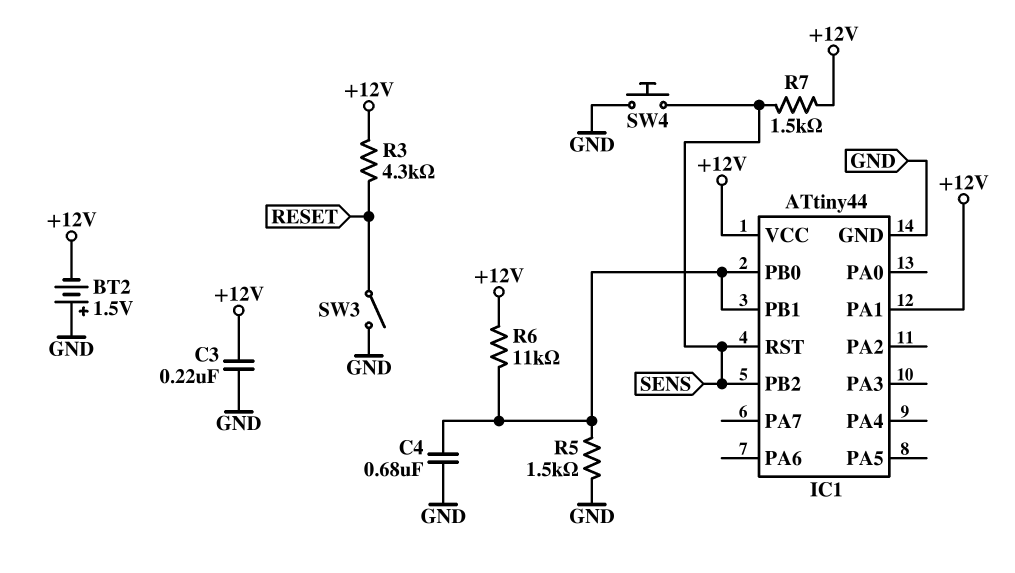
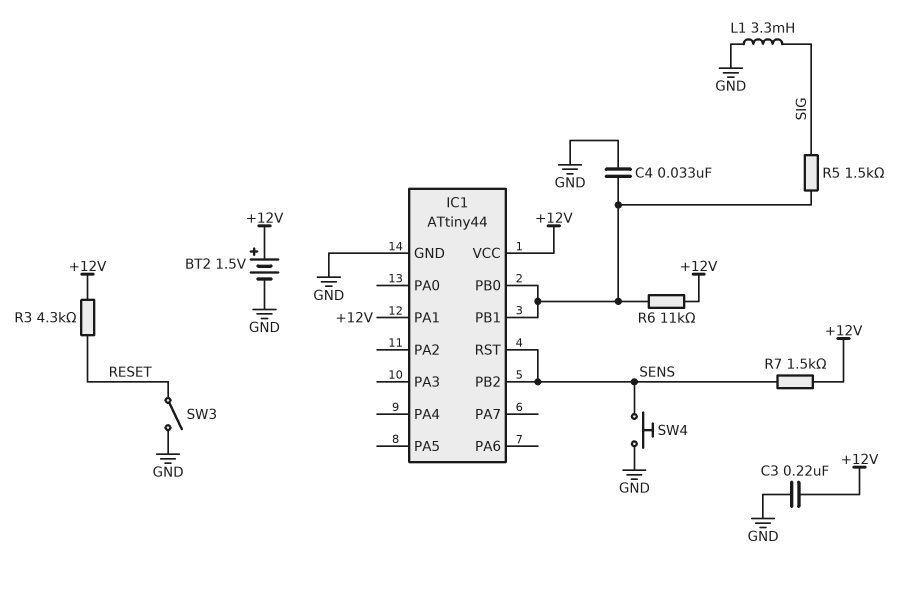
BT2: 1.5V (plus GND, minus +12V) -> 1.5V (plus +12V, minus GND)
C4: 680nF (GND, IC1/PB0) -> 33nF (GND, IC1/PB0)
L1: none -> 3.3mH (GND, SIG)
R5: 1.5k (GND, IC1/PB0) -> 1.5k (IC1/PB0, SIG)

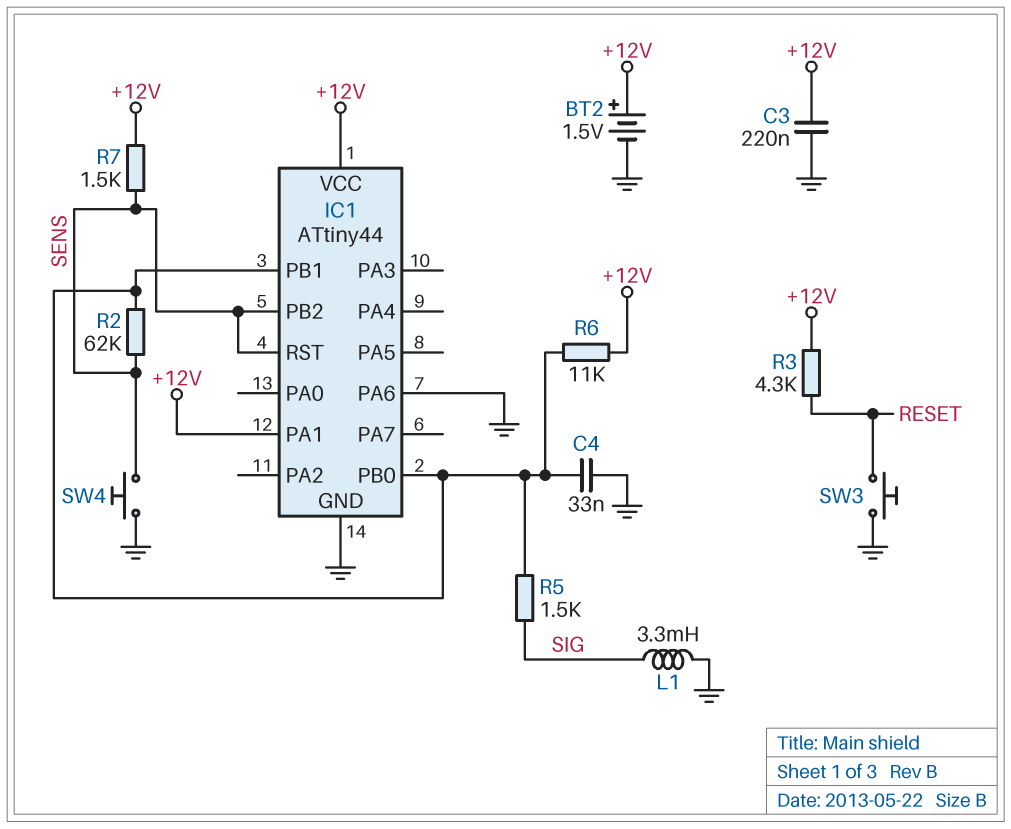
IC1 pin PA6: none -> GND
R2: none -> 62k (IC1/PB0, SENS)
SW3: switch (GND, RESET) -> button (GND, RESET)

